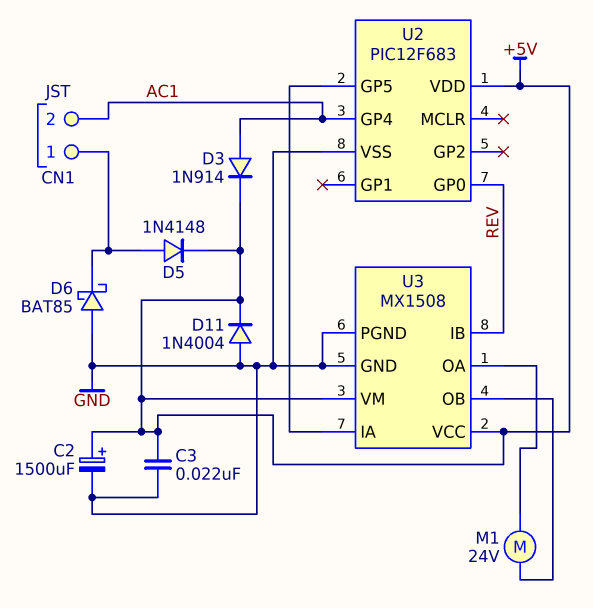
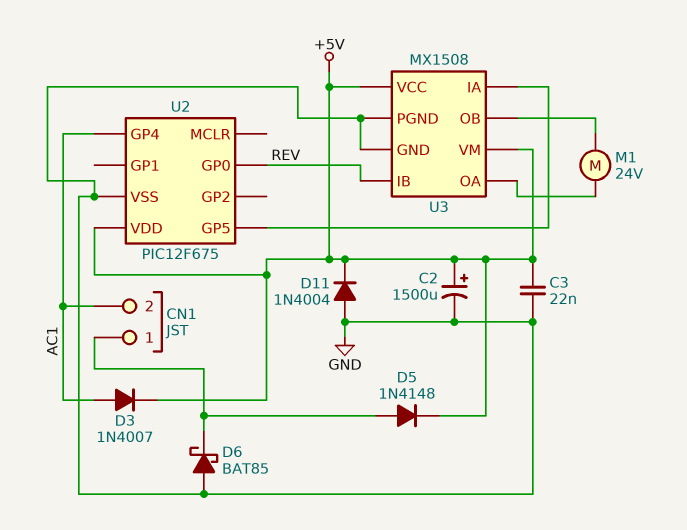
D3: diode 1N914 (A AC1, K +5V) -> diode 1N4007 (A AC1, K +5V)
U2: PIC12F683 -> PIC12F675

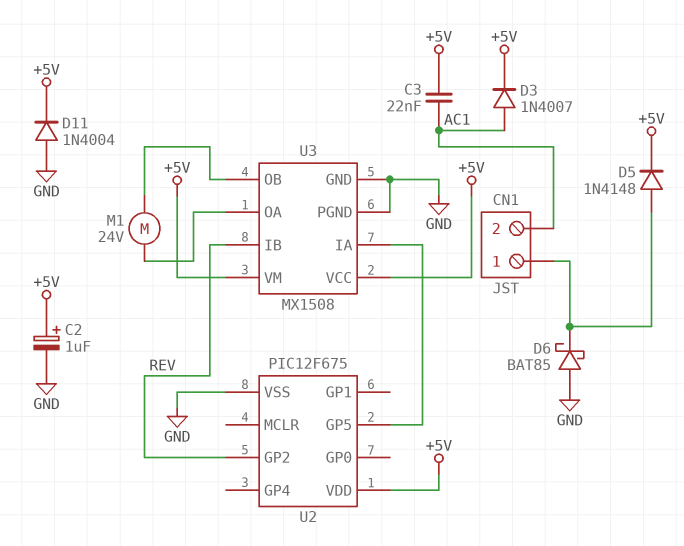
C2: 1500uF (plus +5V, minus GND) -> 1uF (plus +5V, minus GND)
C3: 22nF (+5V, GND) -> 22nF (+5V, AC1)
U2 pin GP0: REV -> none
U2 pin GP2: none -> REV
U2 pin GP4: AC1 -> none

